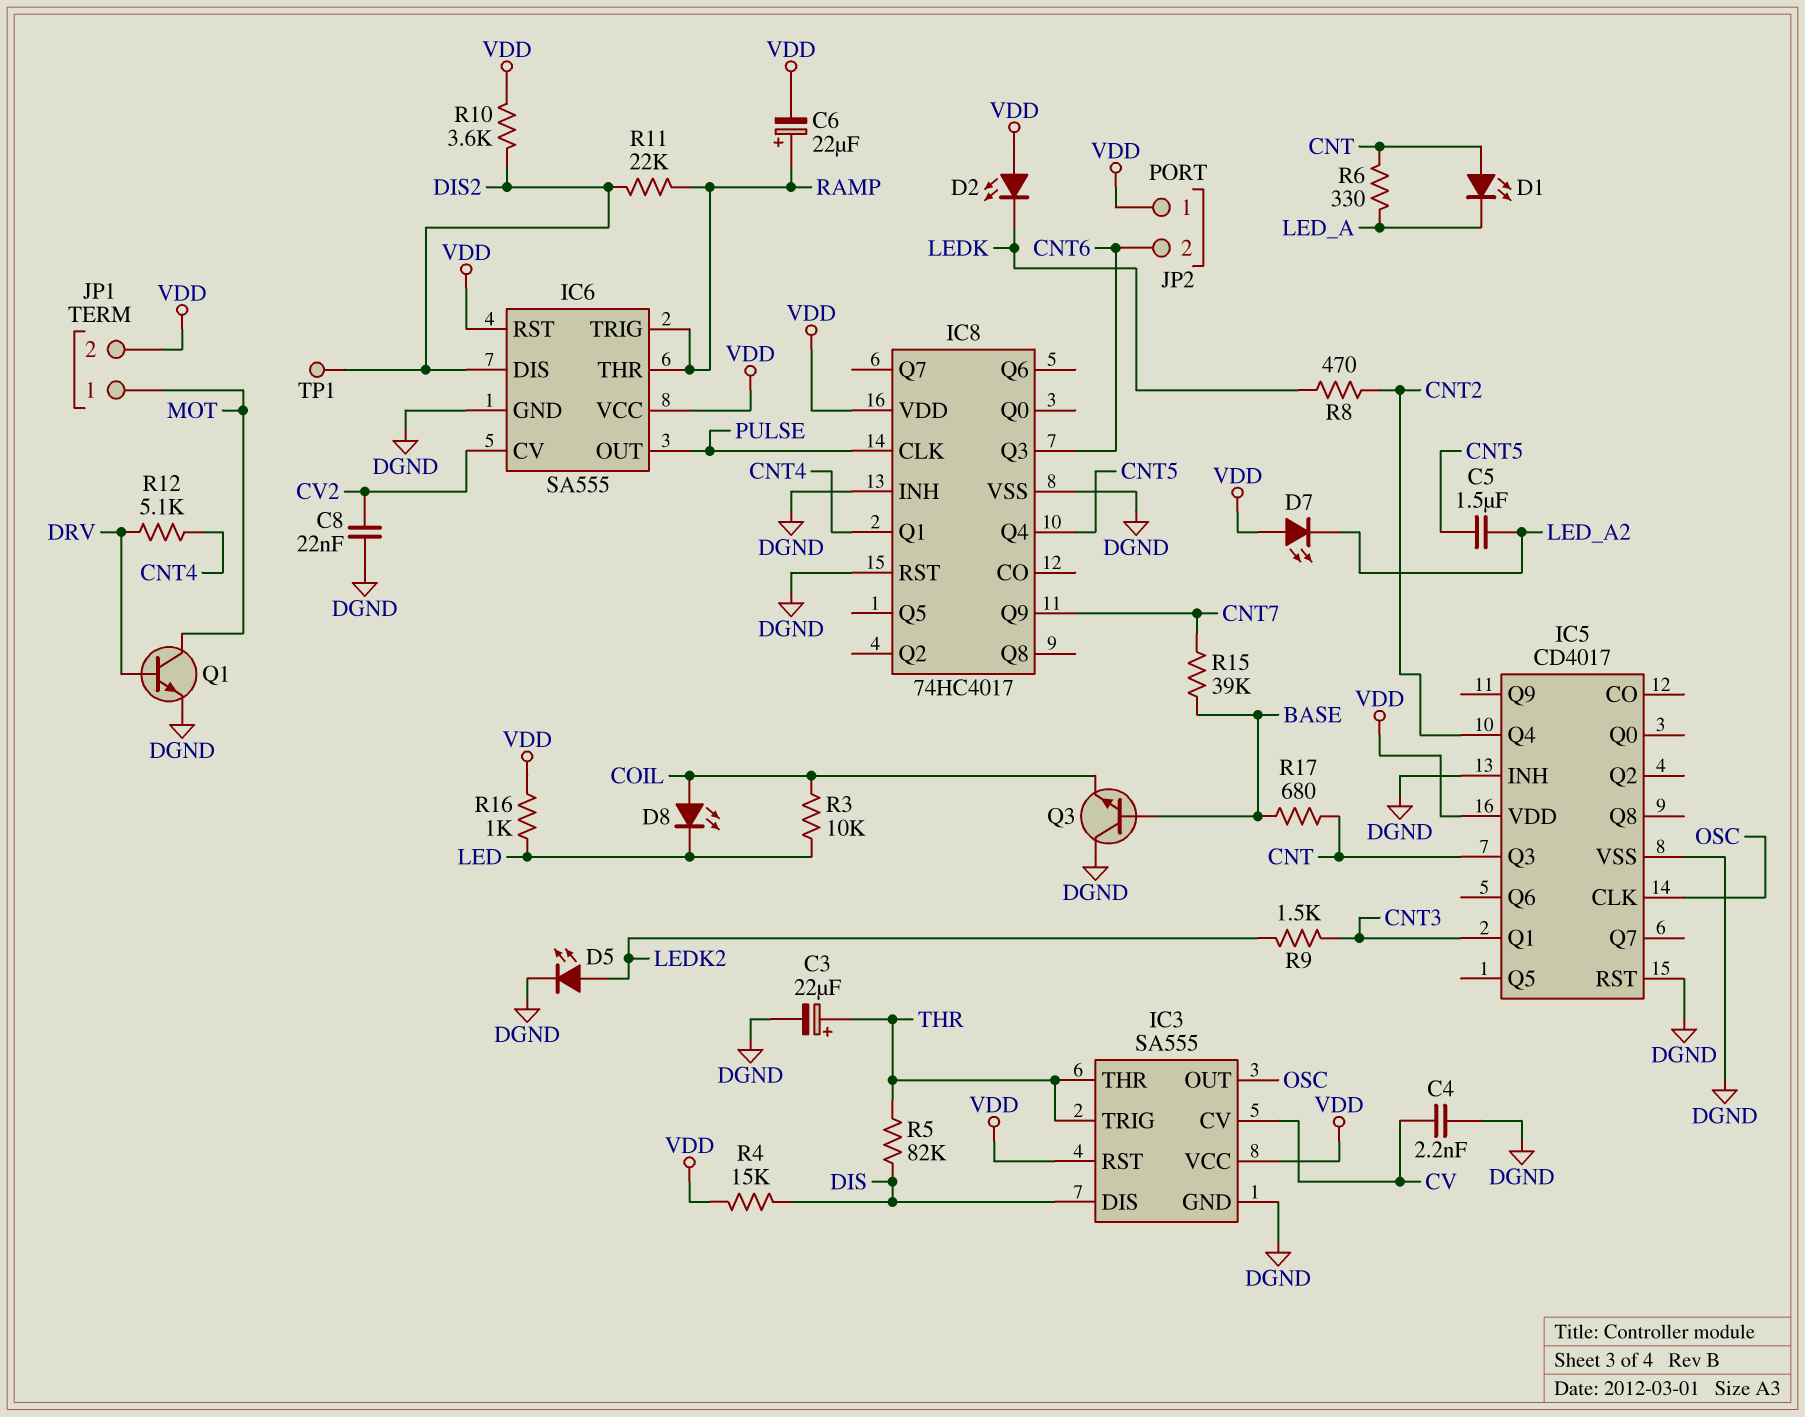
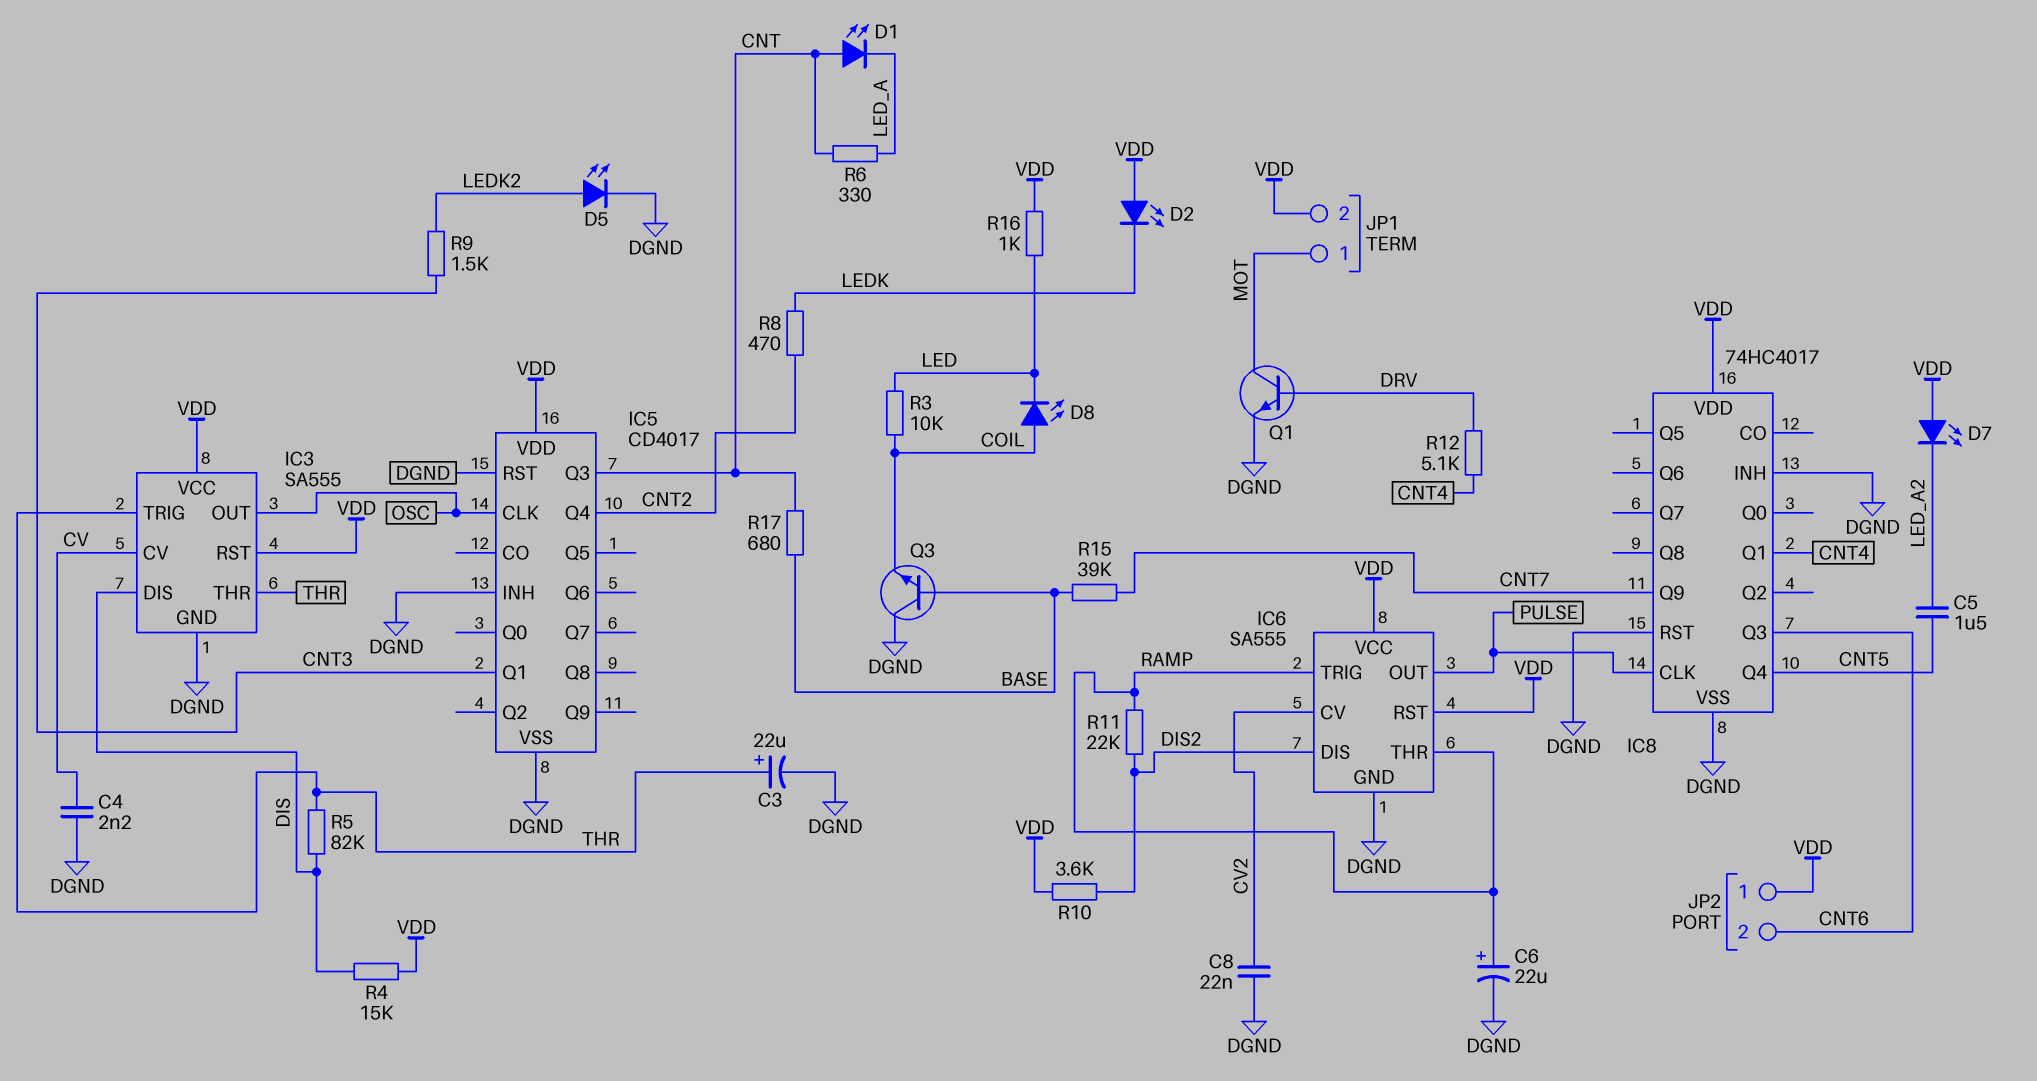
C6: 22uF (plus RAMP, minus VDD) -> 22uF (plus RAMP, minus DGND)
TP1: test point (DIS2) -> none

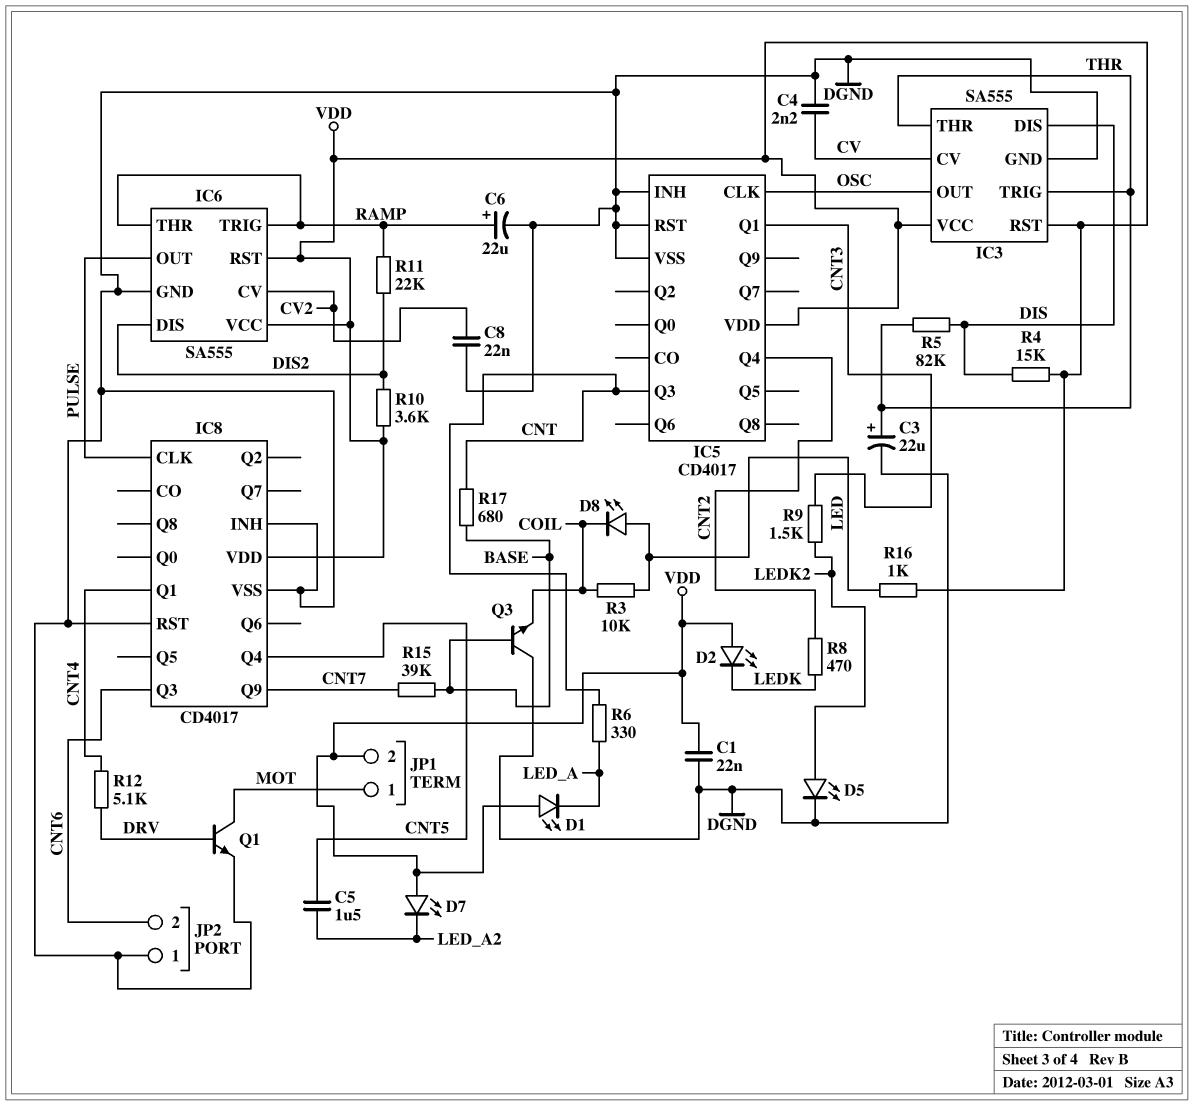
C1: none -> 22nF (DGND, VDD)
D1: LED (A CNT, K LED_A) -> LED (A VDD, K LED_A)
D8: LED (A COIL, K LED) -> LED (A LED, K COIL)
IC8: 74HC4017 -> CD4017
JP2 pin 1: VDD -> DGND

